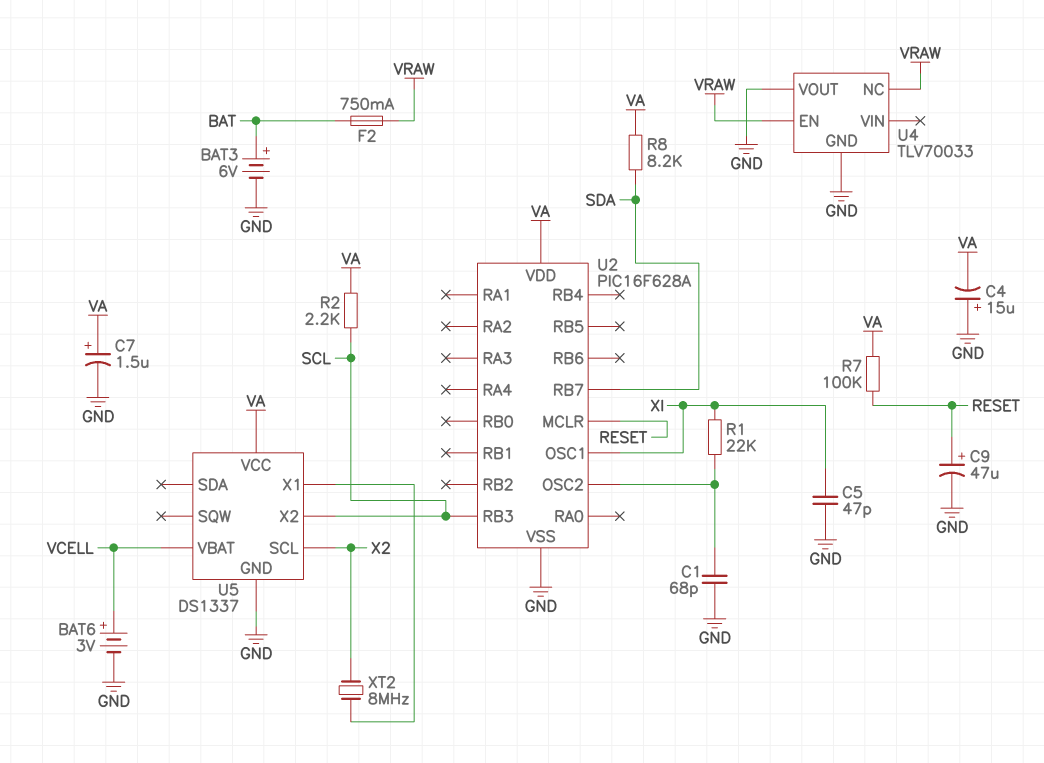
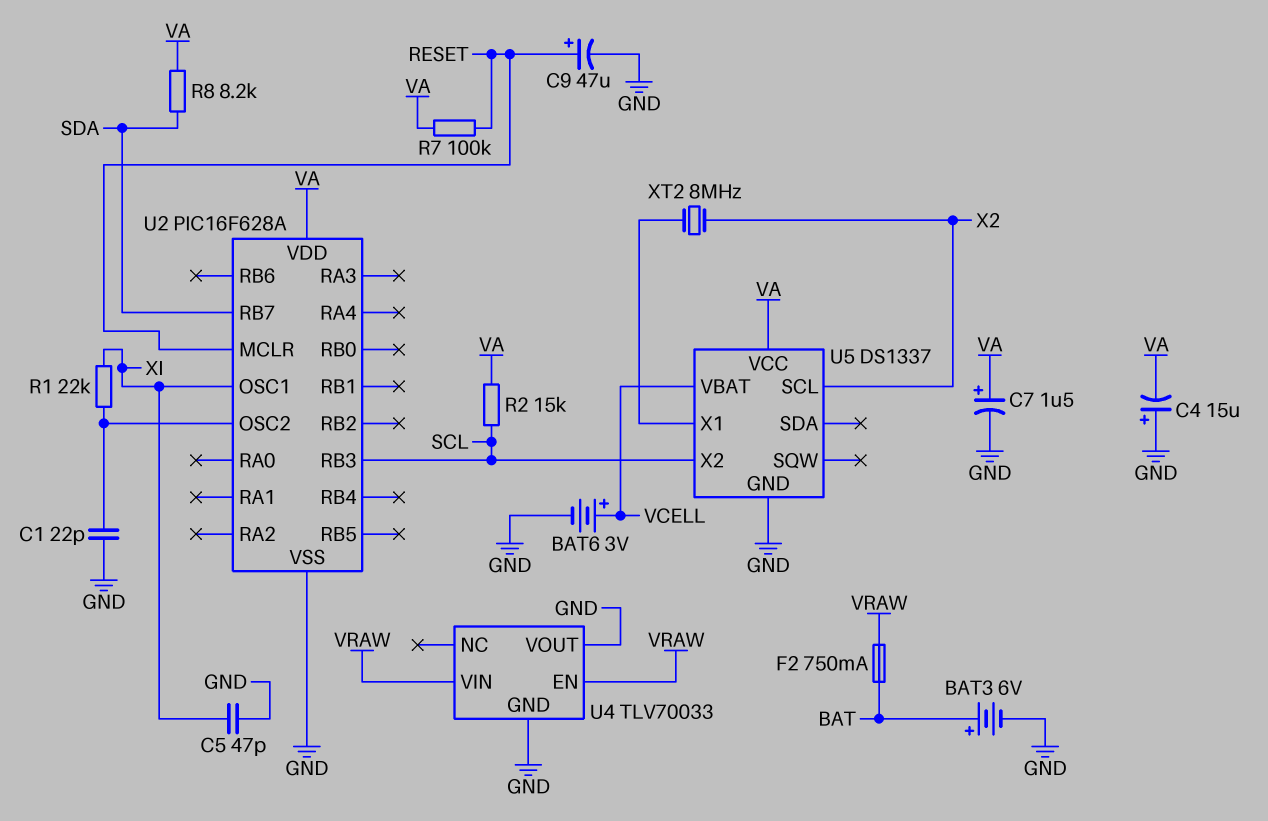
C1: 68pF (GND, U2/OSC2) -> 22pF (GND, U2/OSC2)
R2: 2.2k (SCL, VA) -> 15k (SCL, VA)
U4 pin NC: VRAW -> none
U4 pin VIN: none -> VRAW

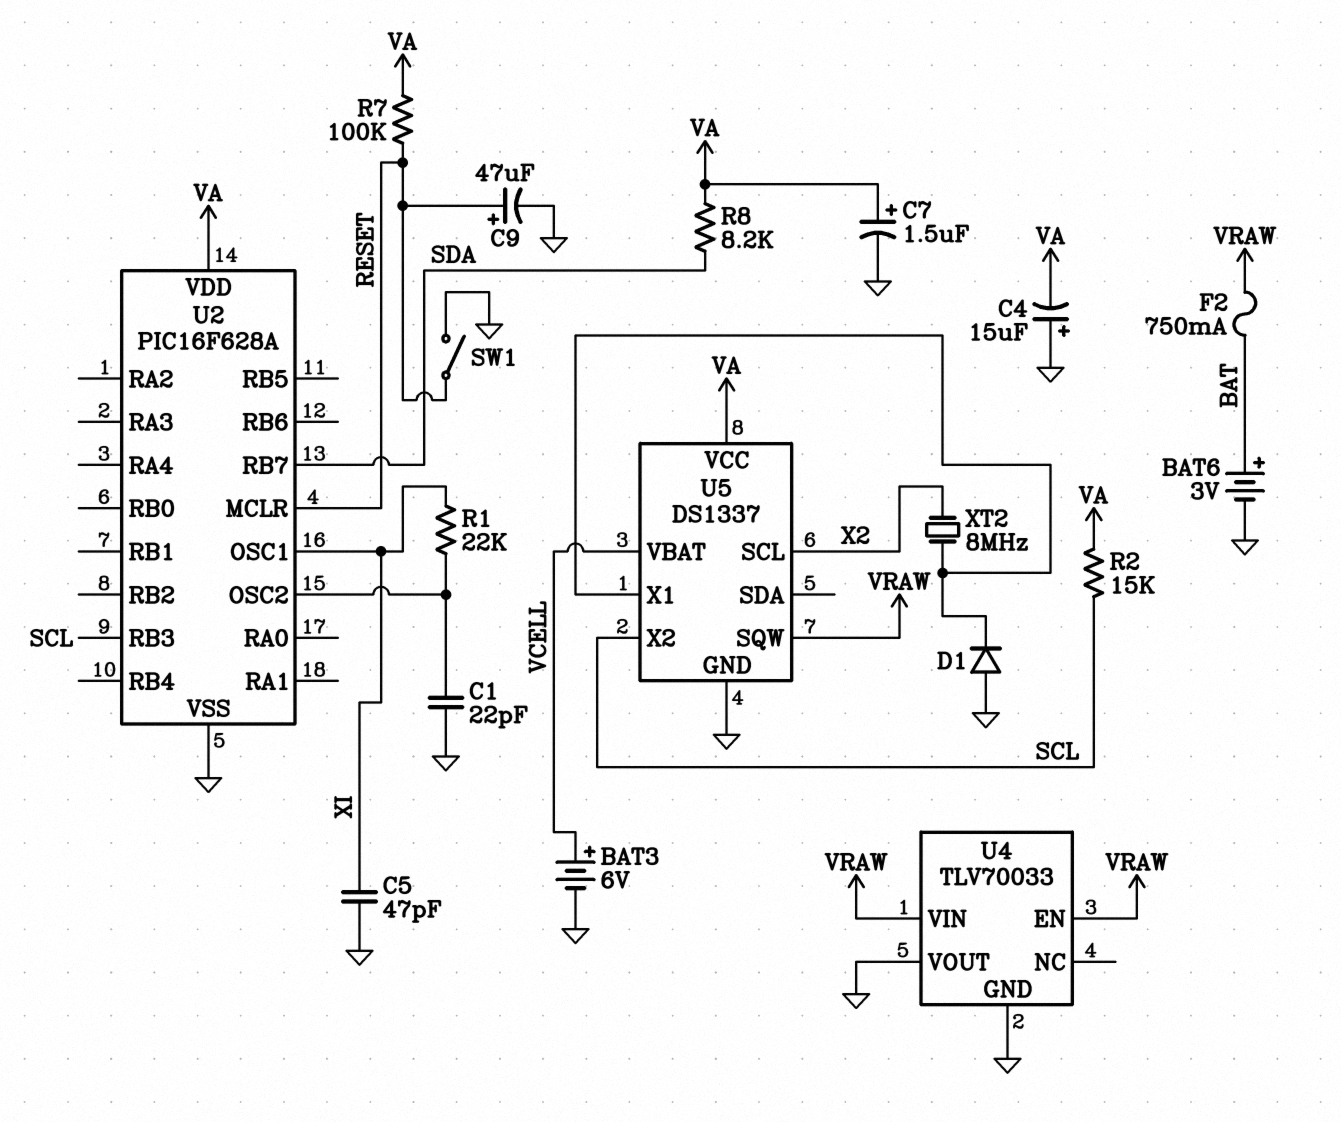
BAT3: 6V (plus BAT, minus GND) -> 6V (plus VCELL, minus GND)
BAT6: 3V (plus VCELL, minus GND) -> 3V (plus BAT, minus GND)
D1: none -> diode (A GND, K U5/X1)
SW1: none -> switch (GND, RESET)
U5 pin SQW: none -> VRAW

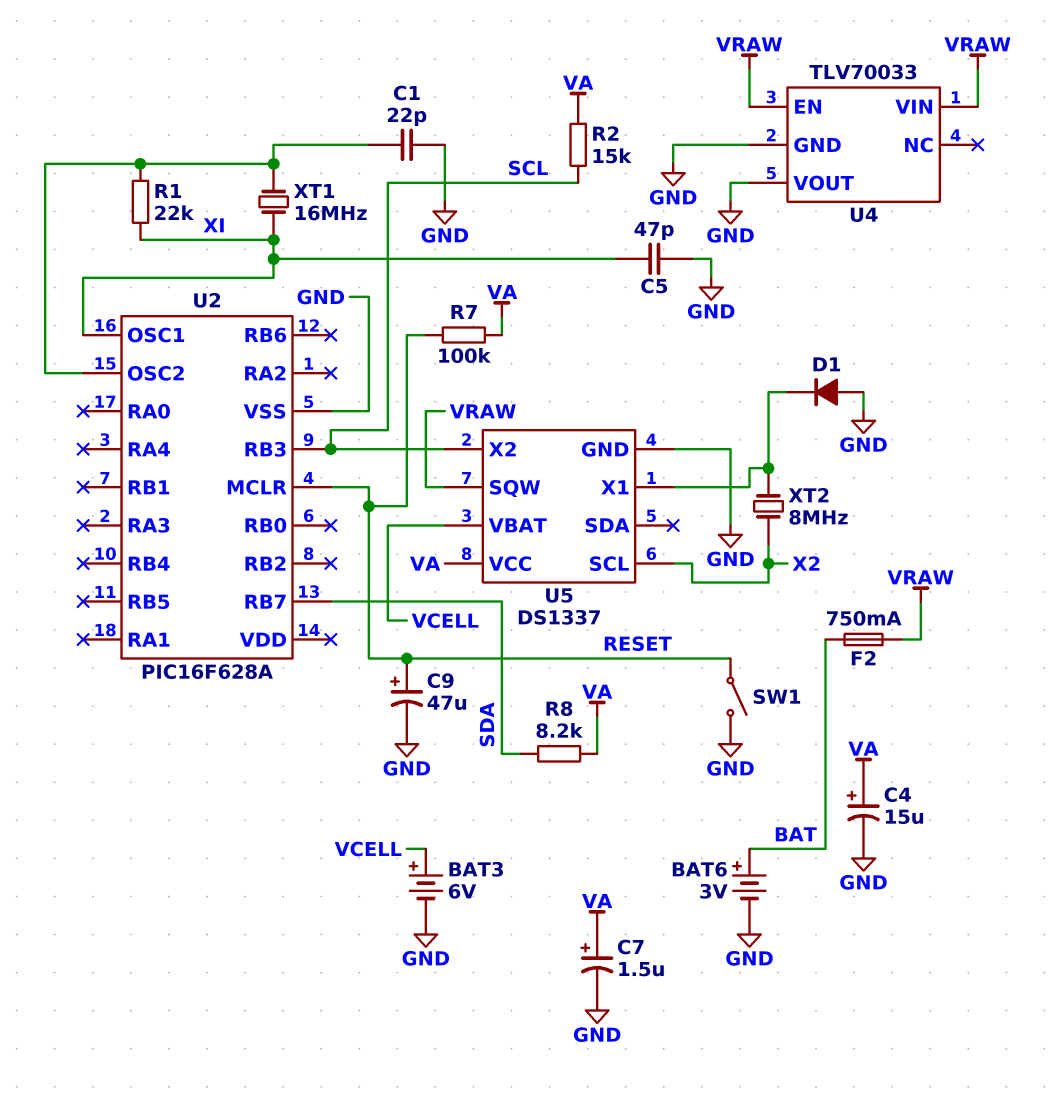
C4: 15uF (plus GND, minus VA) -> 15uF (plus VA, minus GND)
U2 pin VDD: VA -> none
XT1: none -> 16MHz (U2/OSC2, XI)

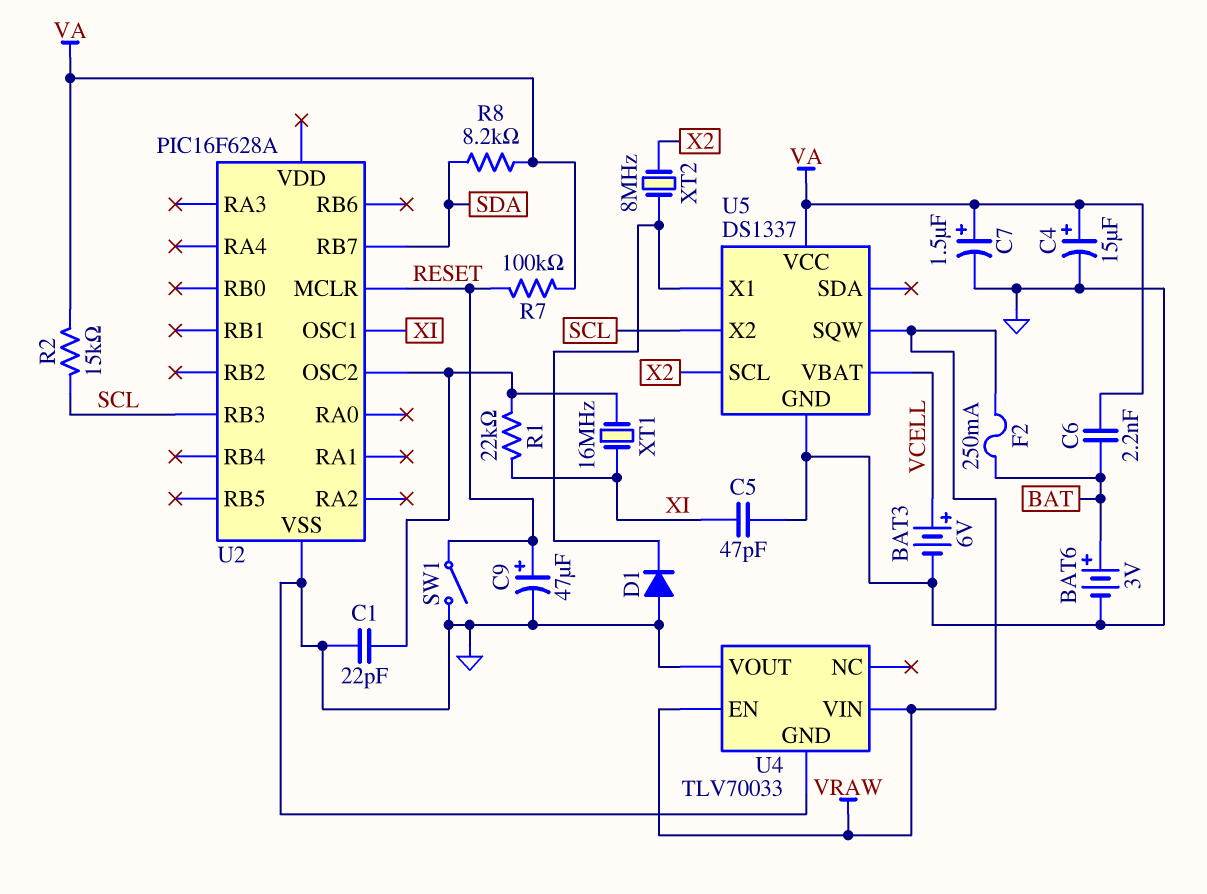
C6: none -> 2.2nF (BAT, VA)
F2: 750mA (BAT, VRAW) -> 250mA (BAT, VRAW)

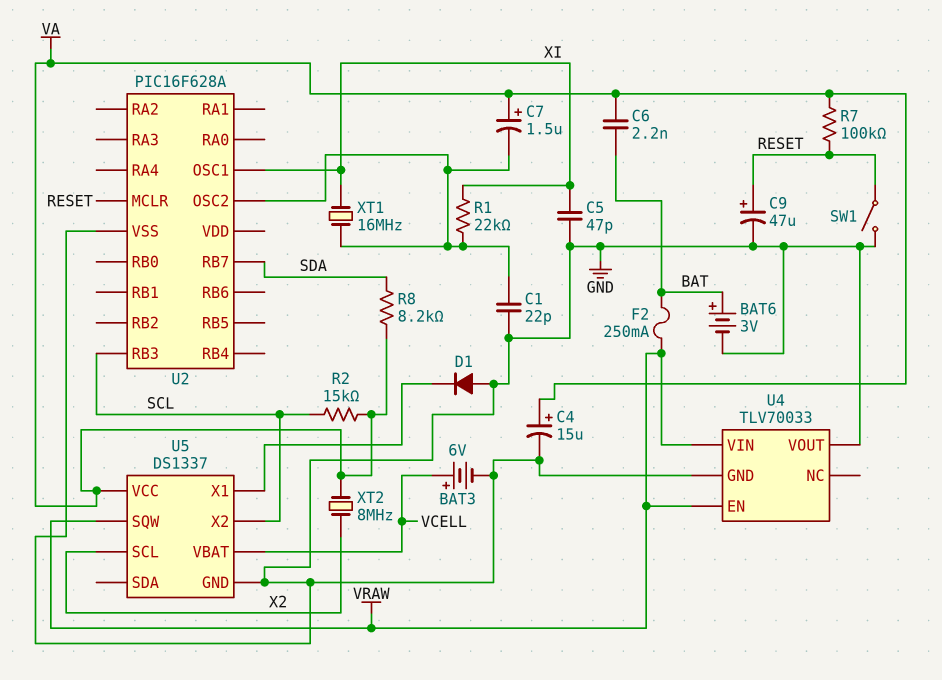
C7: 1.5uF (plus VA, minus GND) -> 1.5uF (plus VA, minus U2/OSC2)
XT2: 8MHz (U5/X1, X2) -> 8MHz (VA, X2)

